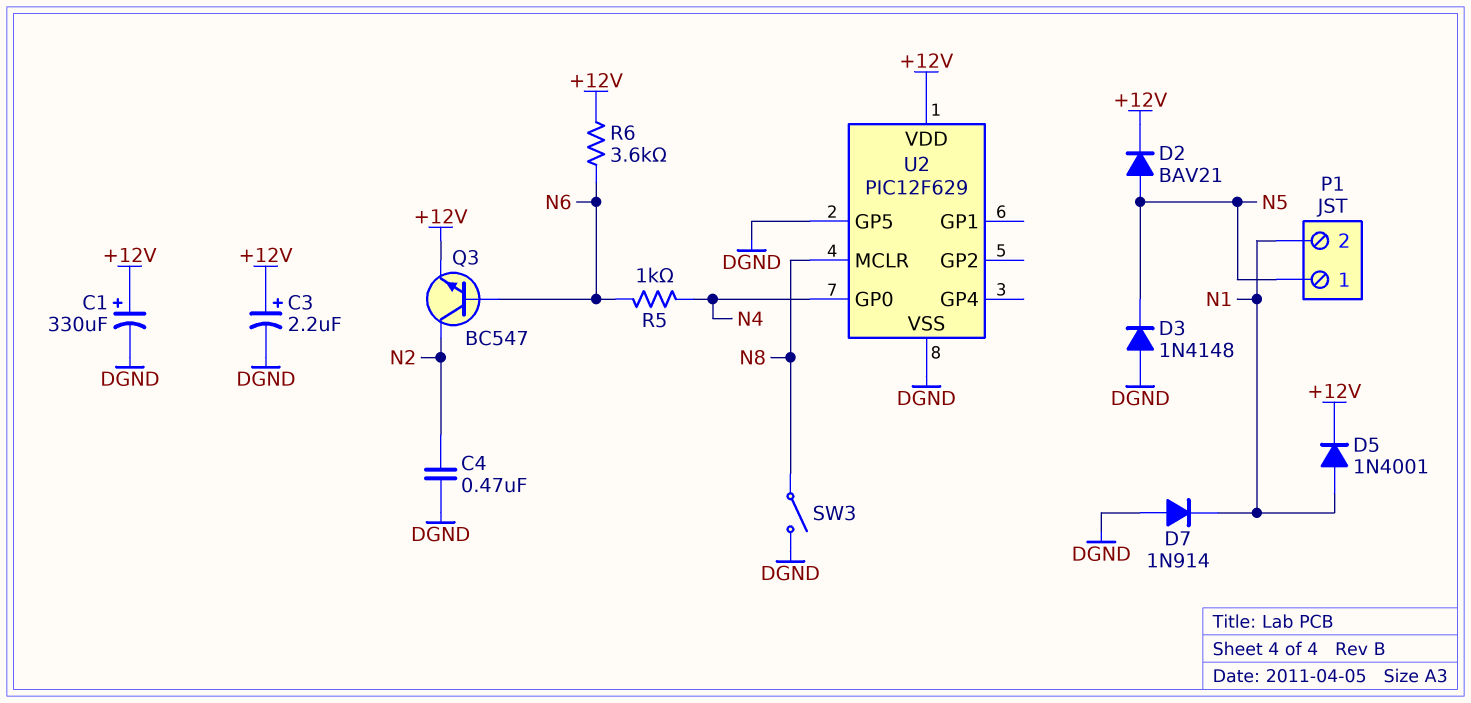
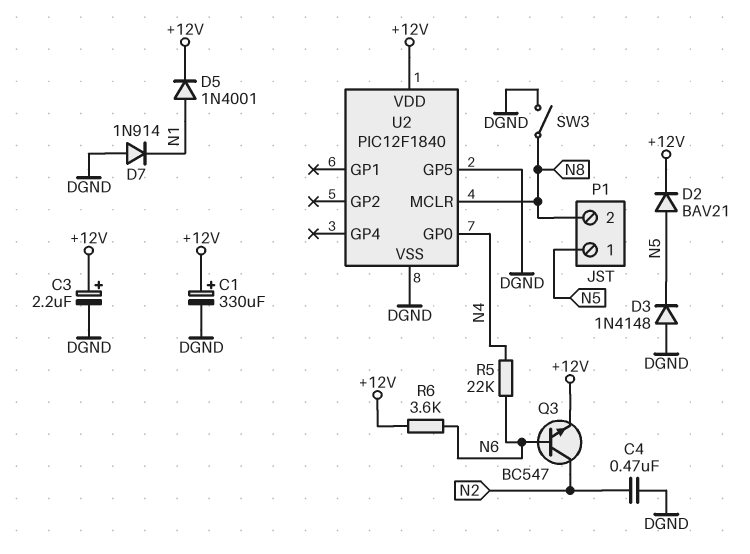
P1 pin 2: N1 -> N8
R5: 1k (N4, N6) -> 22k (N4, N6)
U2: PIC12F629 -> PIC12F1840

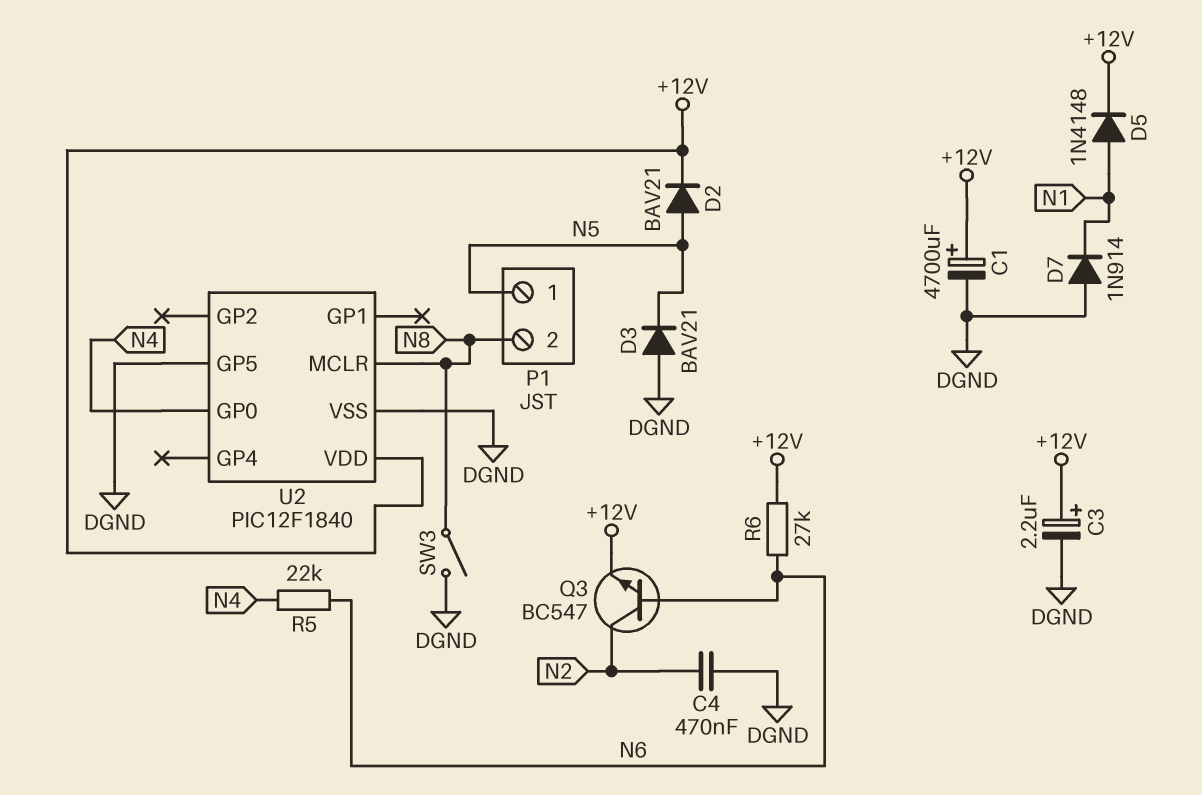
C1: 330uF (plus +12V, minus DGND) -> 4700uF (plus +12V, minus DGND)
D3: diode 1N4148 (A DGND, K N5) -> diode BAV21 (A DGND, K N5)
D5: diode 1N4001 (A N1, K +12V) -> diode 1N4148 (A N1, K +12V)
R6: 3.6k (+12V, N6) -> 27k (+12V, N6)

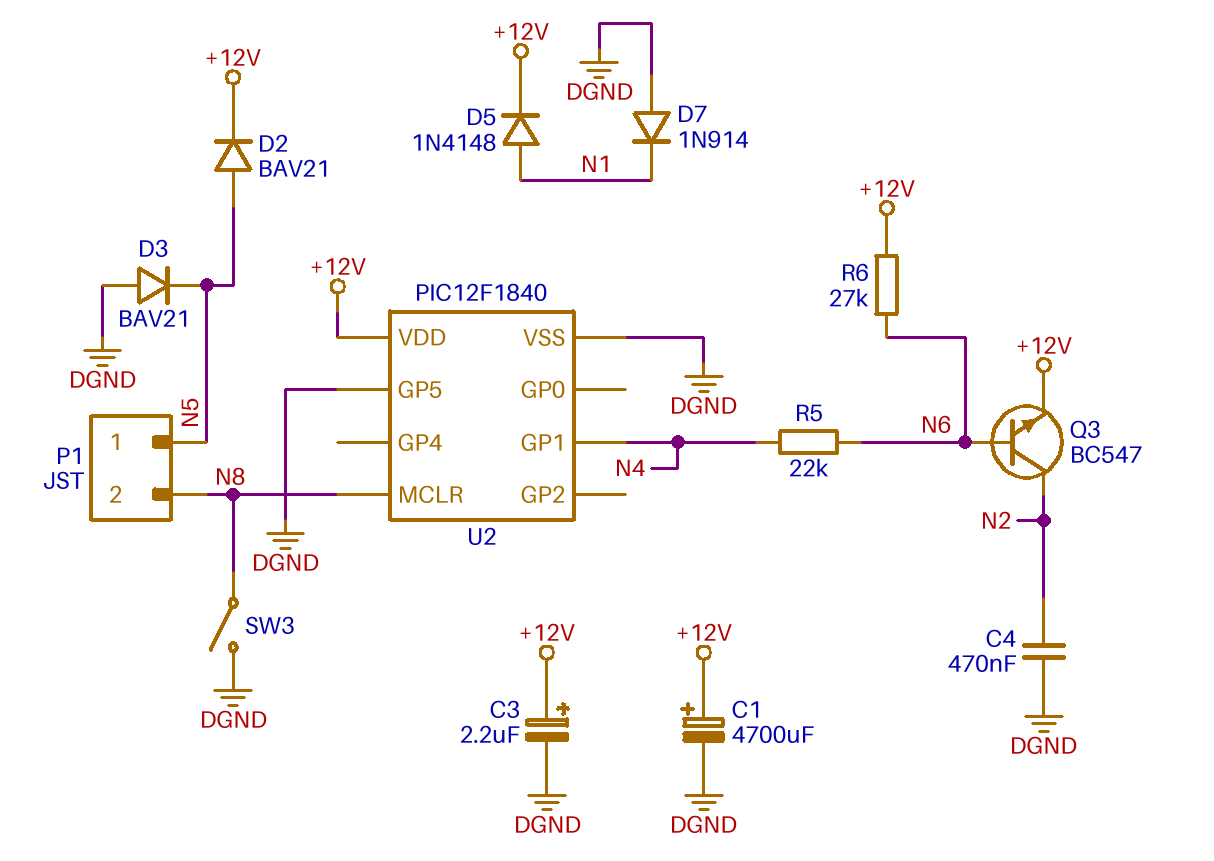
U2 pin GP0: N4 -> none
U2 pin GP1: none -> N4

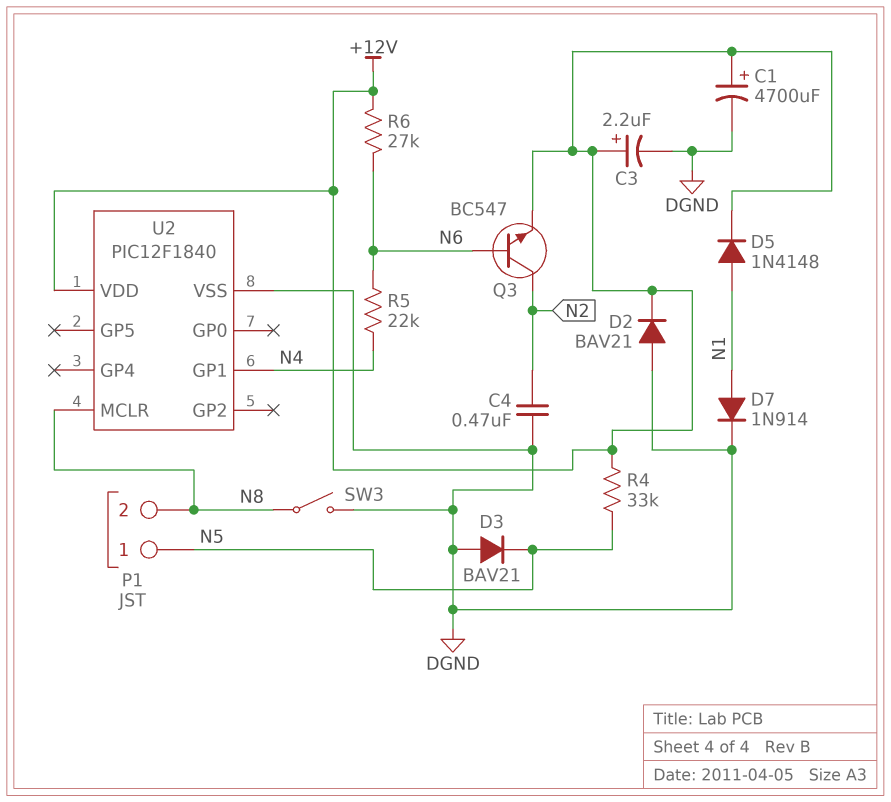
D2: diode BAV21 (A N5, K +12V) -> diode BAV21 (A DGND, K +12V)
D7: diode 1N914 (A DGND, K N1) -> diode 1N914 (A N1, K DGND)
R4: none -> 33k (+12V, N5)
U2 pin GP5: DGND -> none

